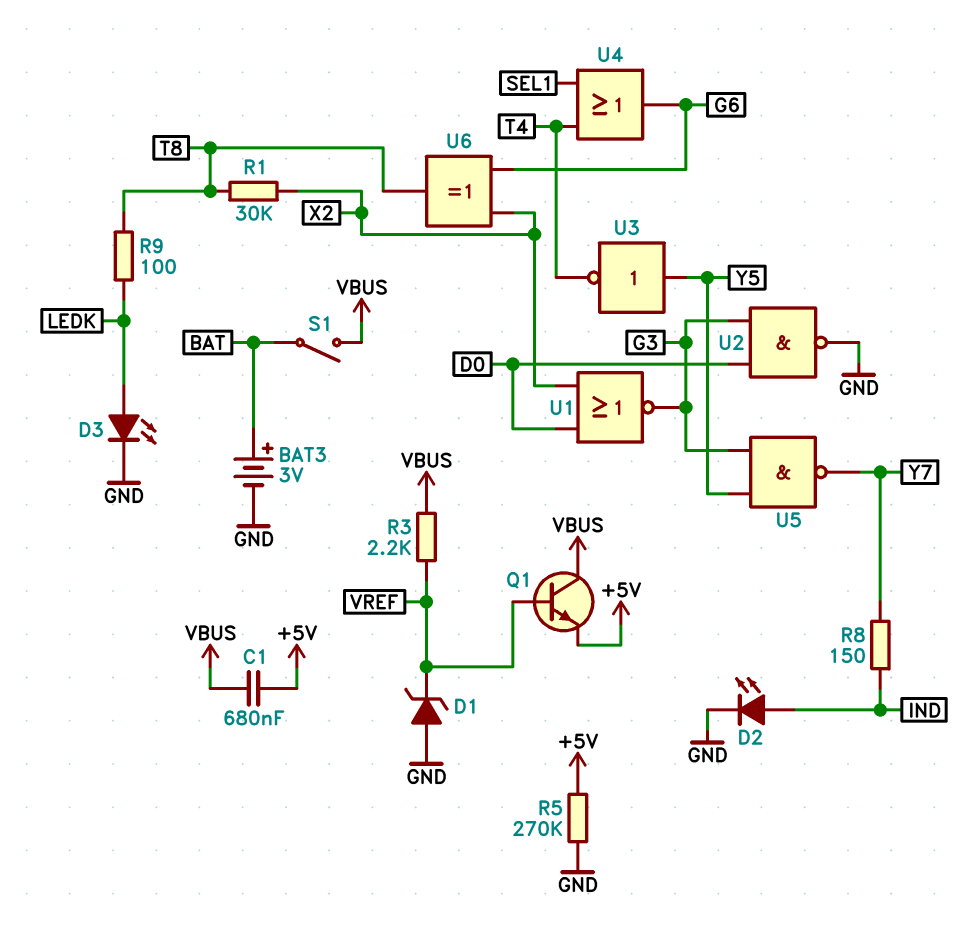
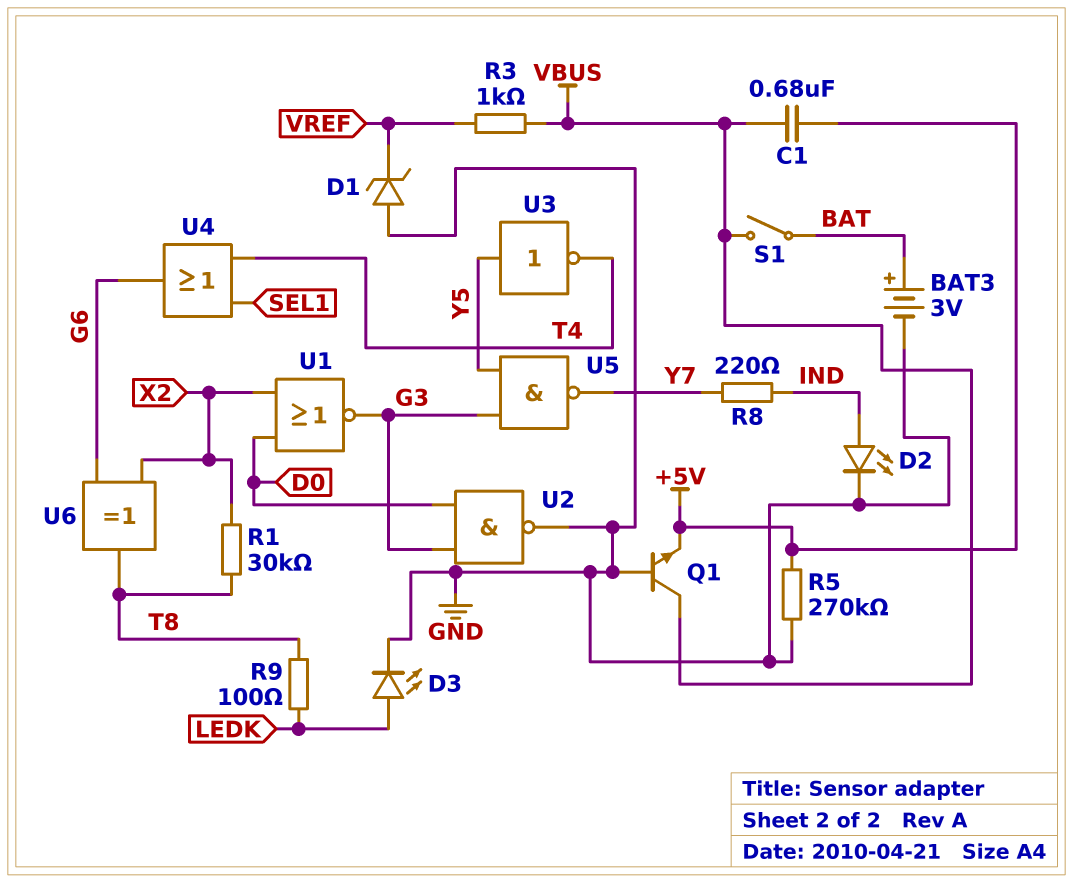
Q1: NPN (B VREF, C VBUS, E +5V) -> NPN (B GND, C VBUS, E +5V)
R3: 2.2k (VBUS, VREF) -> 1k (VBUS, VREF)
R8: 150 (IND, Y7) -> 220 (IND, Y7)

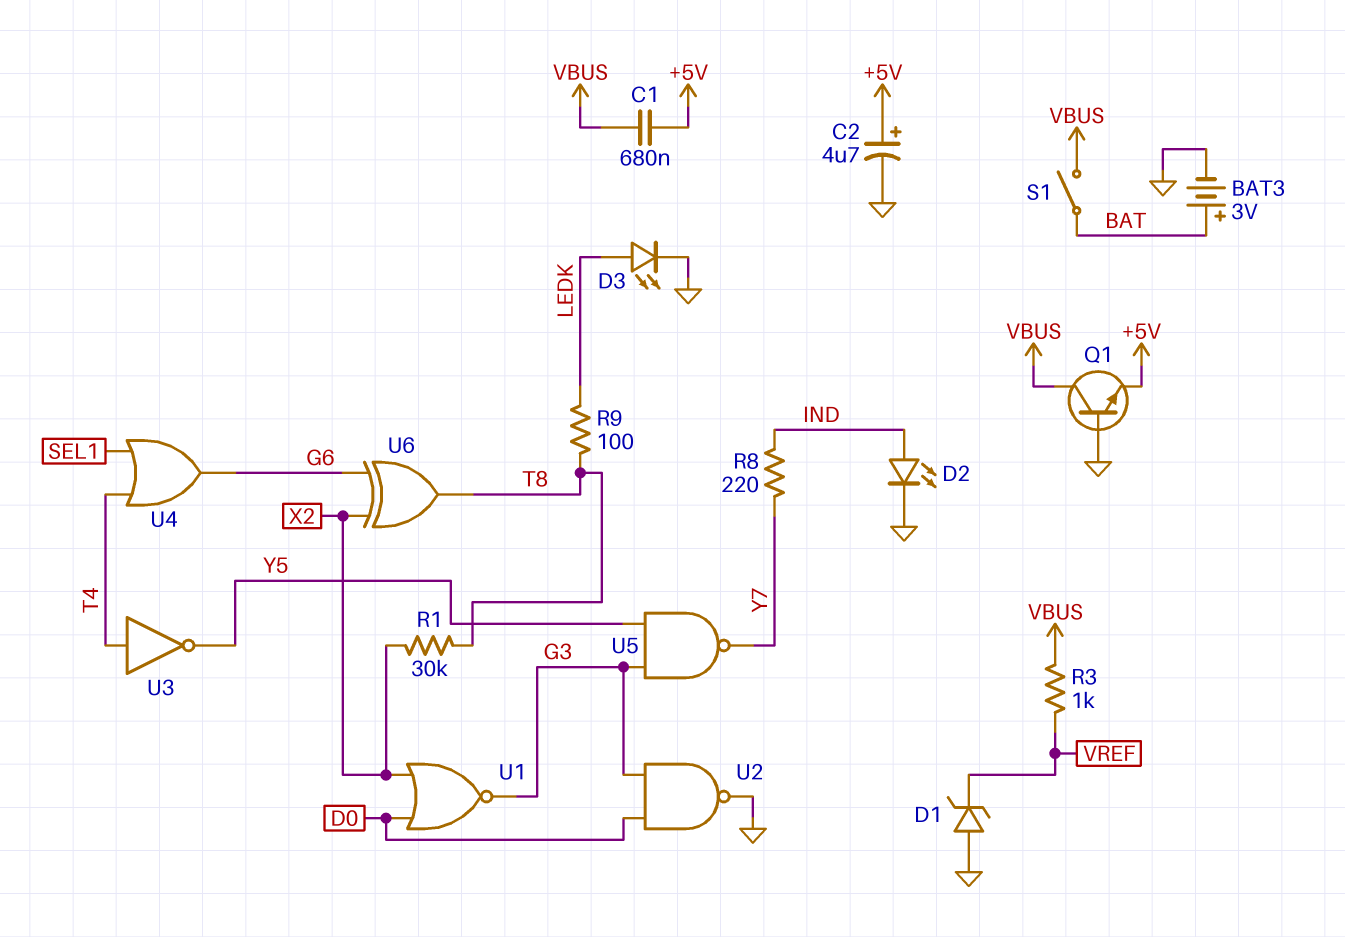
C2: none -> 4.7uF (plus +5V, minus GND)
R5: 270k (+5V, GND) -> none
U3: NOT (in Y5, out T4) -> NOT (in T4, out Y5)

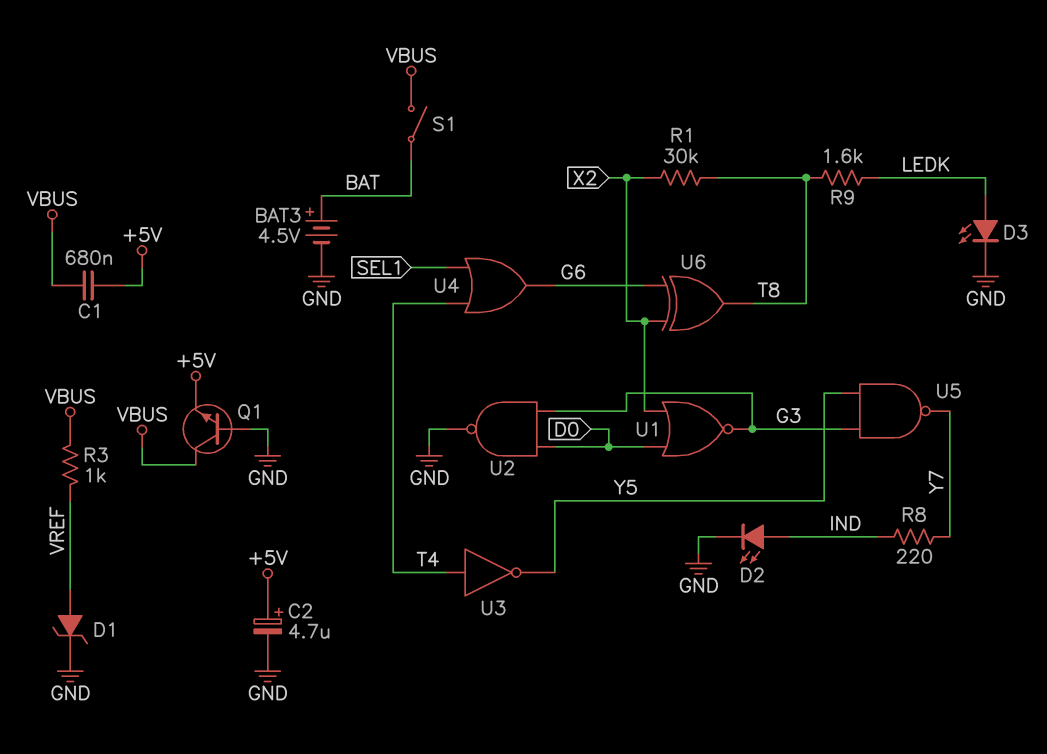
BAT3: 3V (plus BAT, minus GND) -> 4.5V (plus BAT, minus GND)
D1: zener (A GND, K VREF) -> zener (A VREF, K GND)
R9: 100 (LEDK, T8) -> 1.6k (LEDK, T8)

